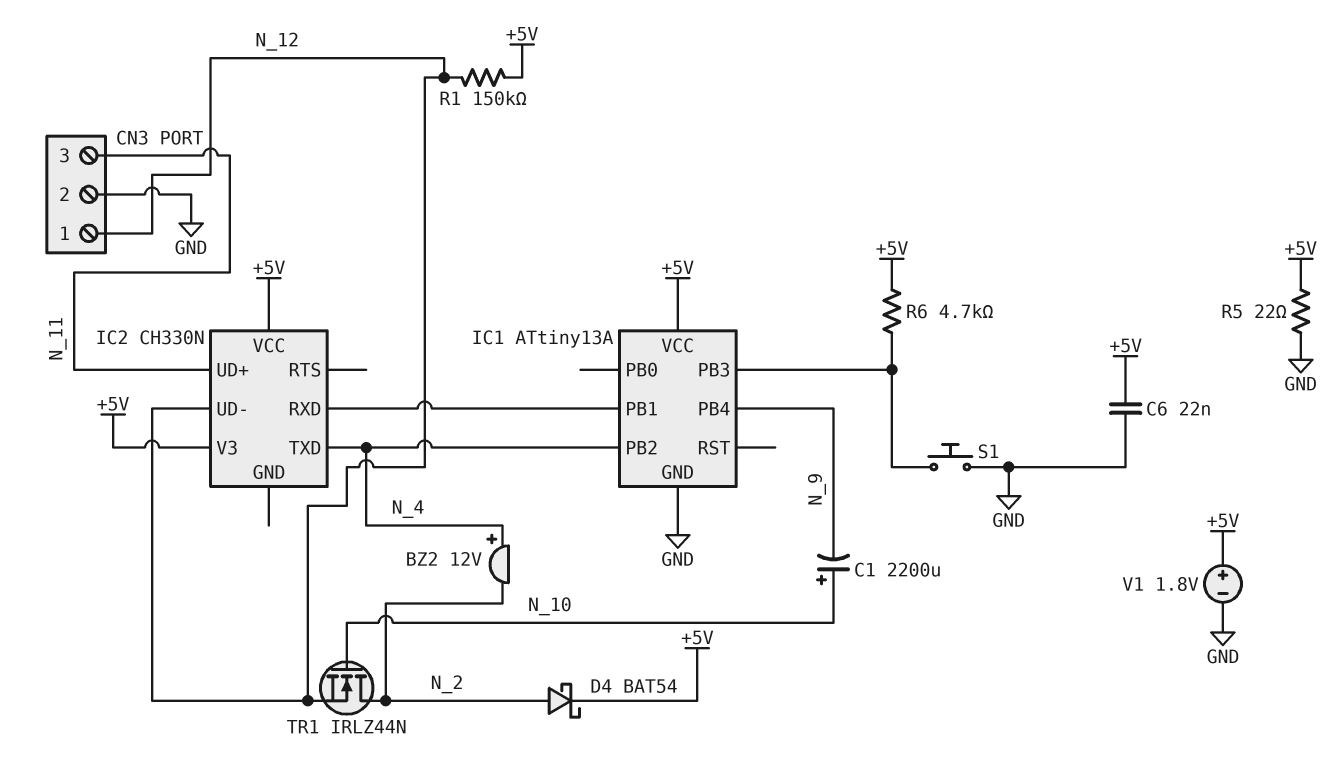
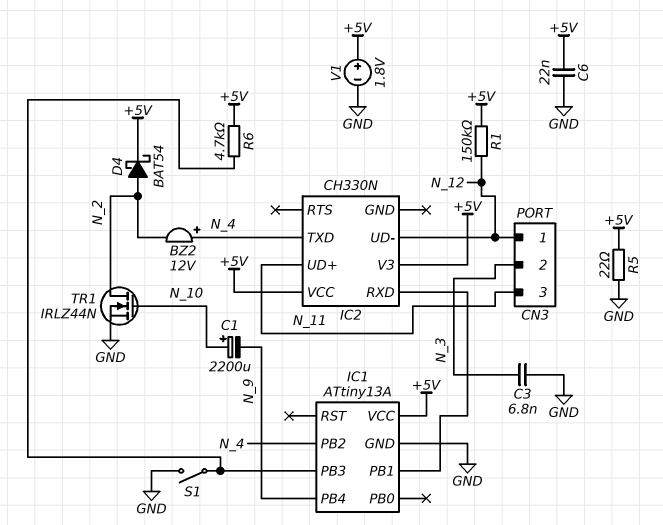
C3: none -> 6.8nF (GND, N_3)
CN3 pin 2: GND -> N_3
S1: button (GND, IC1/PB3) -> switch (GND, IC1/PB3)
TR1: NMOS IRLZ44N (G N_10, D N_2, S N_12) -> NMOS IRLZ44N (G N_10, D N_2, S GND)

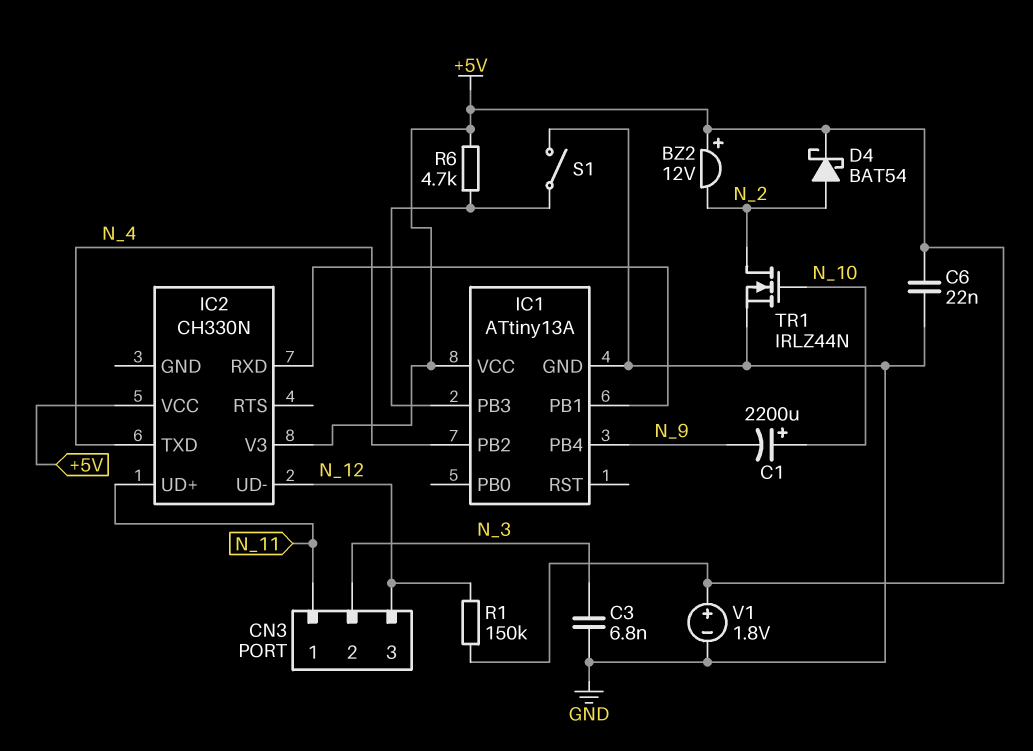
BZ2: buzzer 12V (plus N_4, minus N_2) -> buzzer 12V (plus +5V, minus N_2)
CN3 pin 1: N_12 -> N_11
CN3 pin 3: N_11 -> N_12
R5: 22 (+5V, GND) -> none

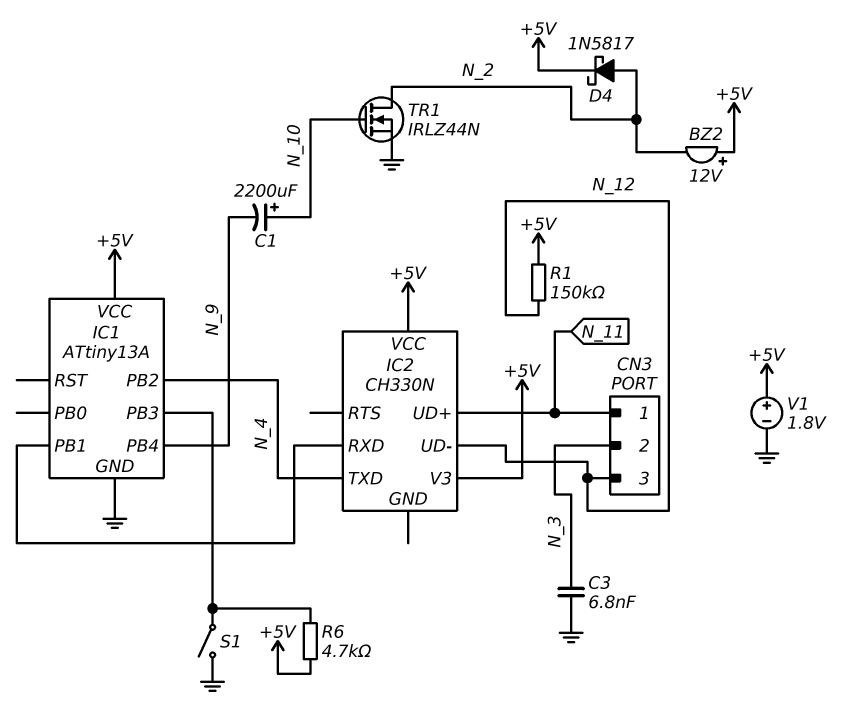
C6: 22nF (+5V, GND) -> none
D4: schottky BAT54 (A N_2, K +5V) -> schottky 1N5817 (A N_2, K +5V)

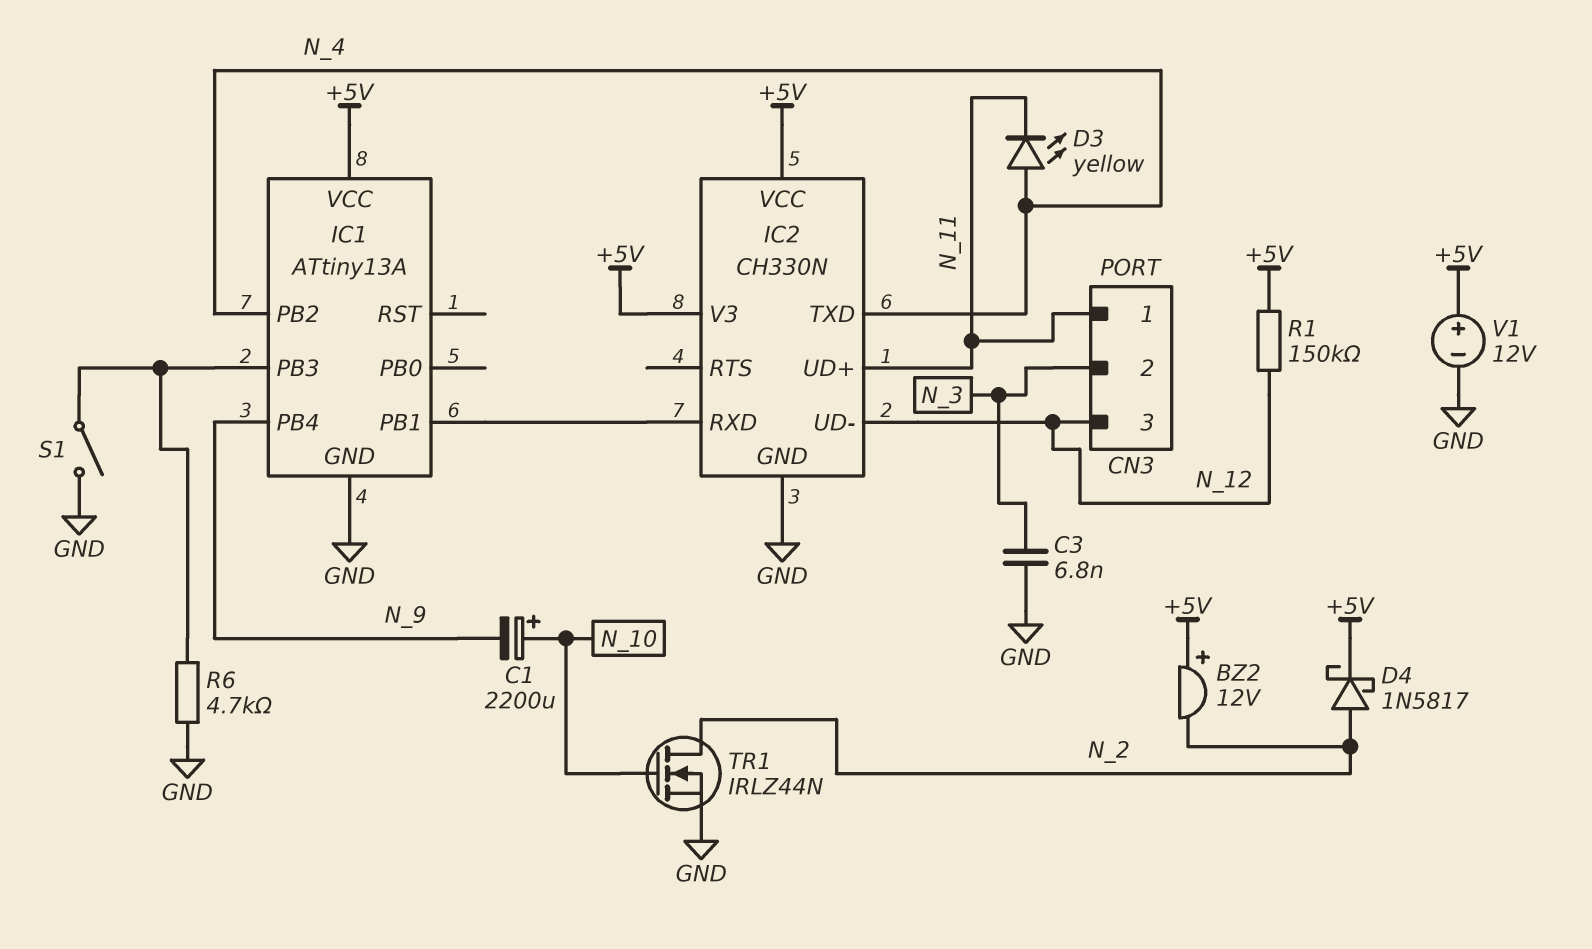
D3: none -> LED yellow (A N_4, K N_11)
IC2 pin GND: none -> GND
R6: 4.7k (+5V, IC1/PB3) -> 4.7k (GND, IC1/PB3)
V1: 1.8V (plus +5V, minus GND) -> 12V (plus +5V, minus GND)

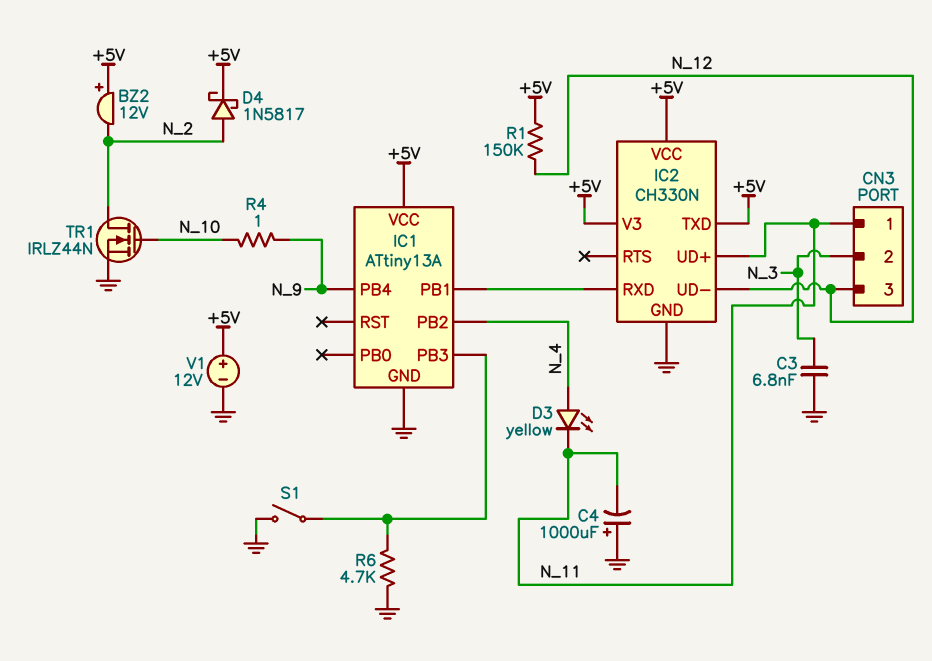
C1: 2200uF (plus N_10, minus N_9) -> none
C4: none -> 1000uF (plus GND, minus N_11)
IC2 pin TXD: N_4 -> +5V
R4: none -> 1 (N_9, N_10)

